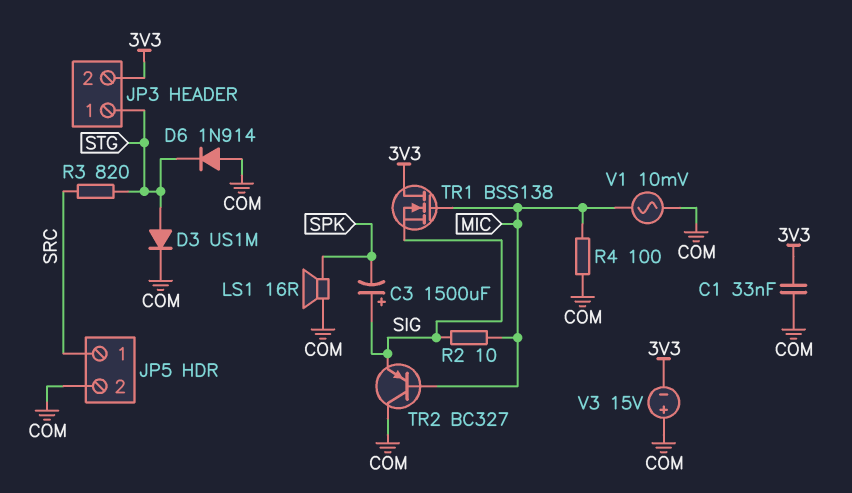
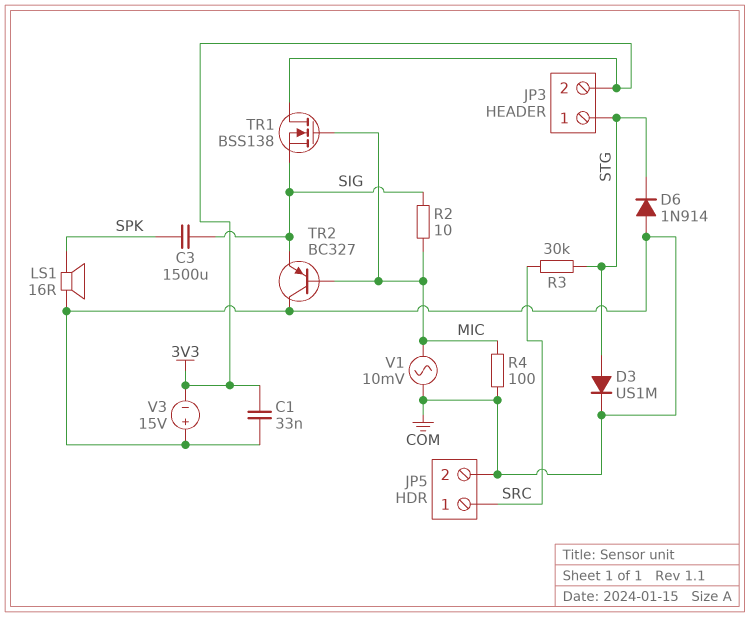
C3: 1500uF (plus SIG, minus SPK) -> 1500uF (SIG, SPK)
R3: 820 (SRC, STG) -> 30k (SRC, STG)

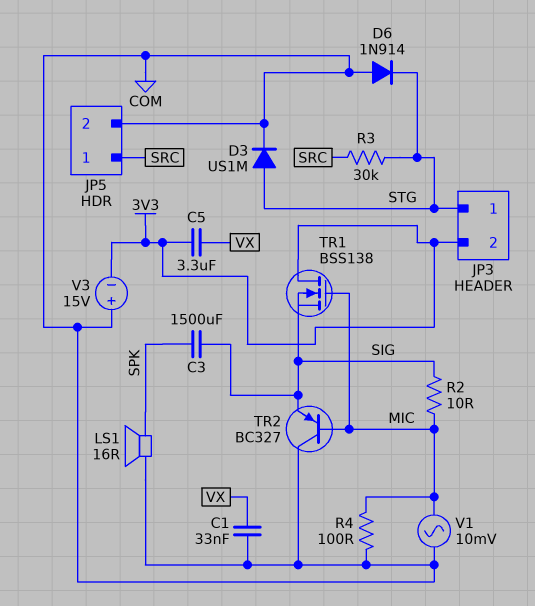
C1: 33nF (3V3, COM) -> 33nF (COM, VX)
C5: none -> 3.3uF (3V3, VX)

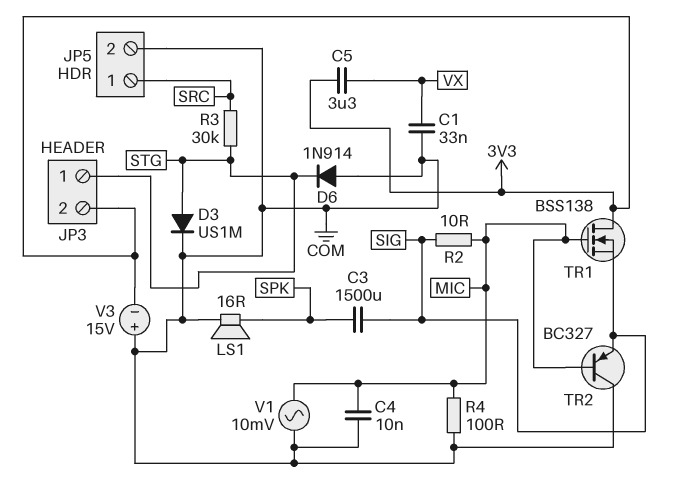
C4: none -> 10nF (COM, MIC)

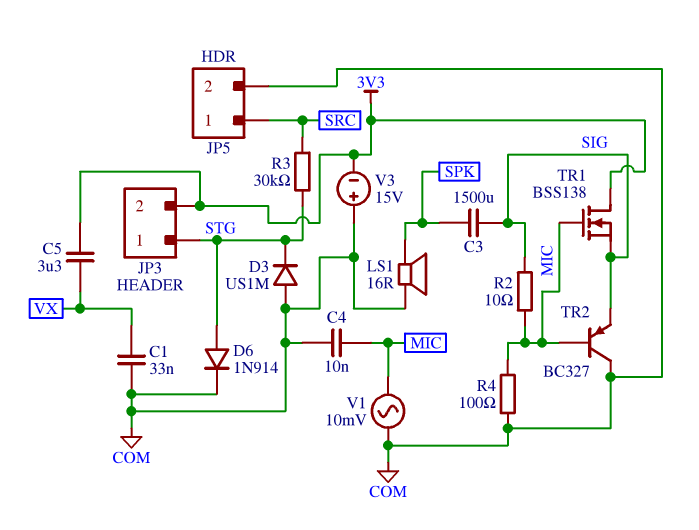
D3: diode US1M (A STG, K COM) -> diode US1M (A COM, K STG)
D6: diode 1N914 (A COM, K STG) -> diode 1N914 (A STG, K COM)

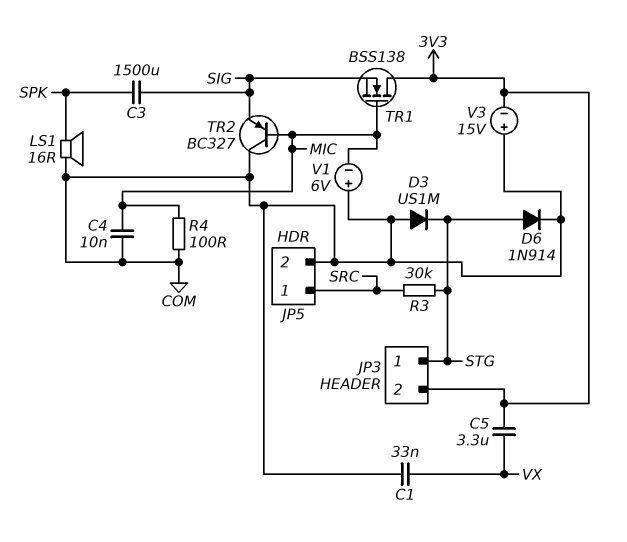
R2: 10 (MIC, SIG) -> none
V1: AC 10mV (COM, MIC) -> 6V (plus COM, minus MIC)

